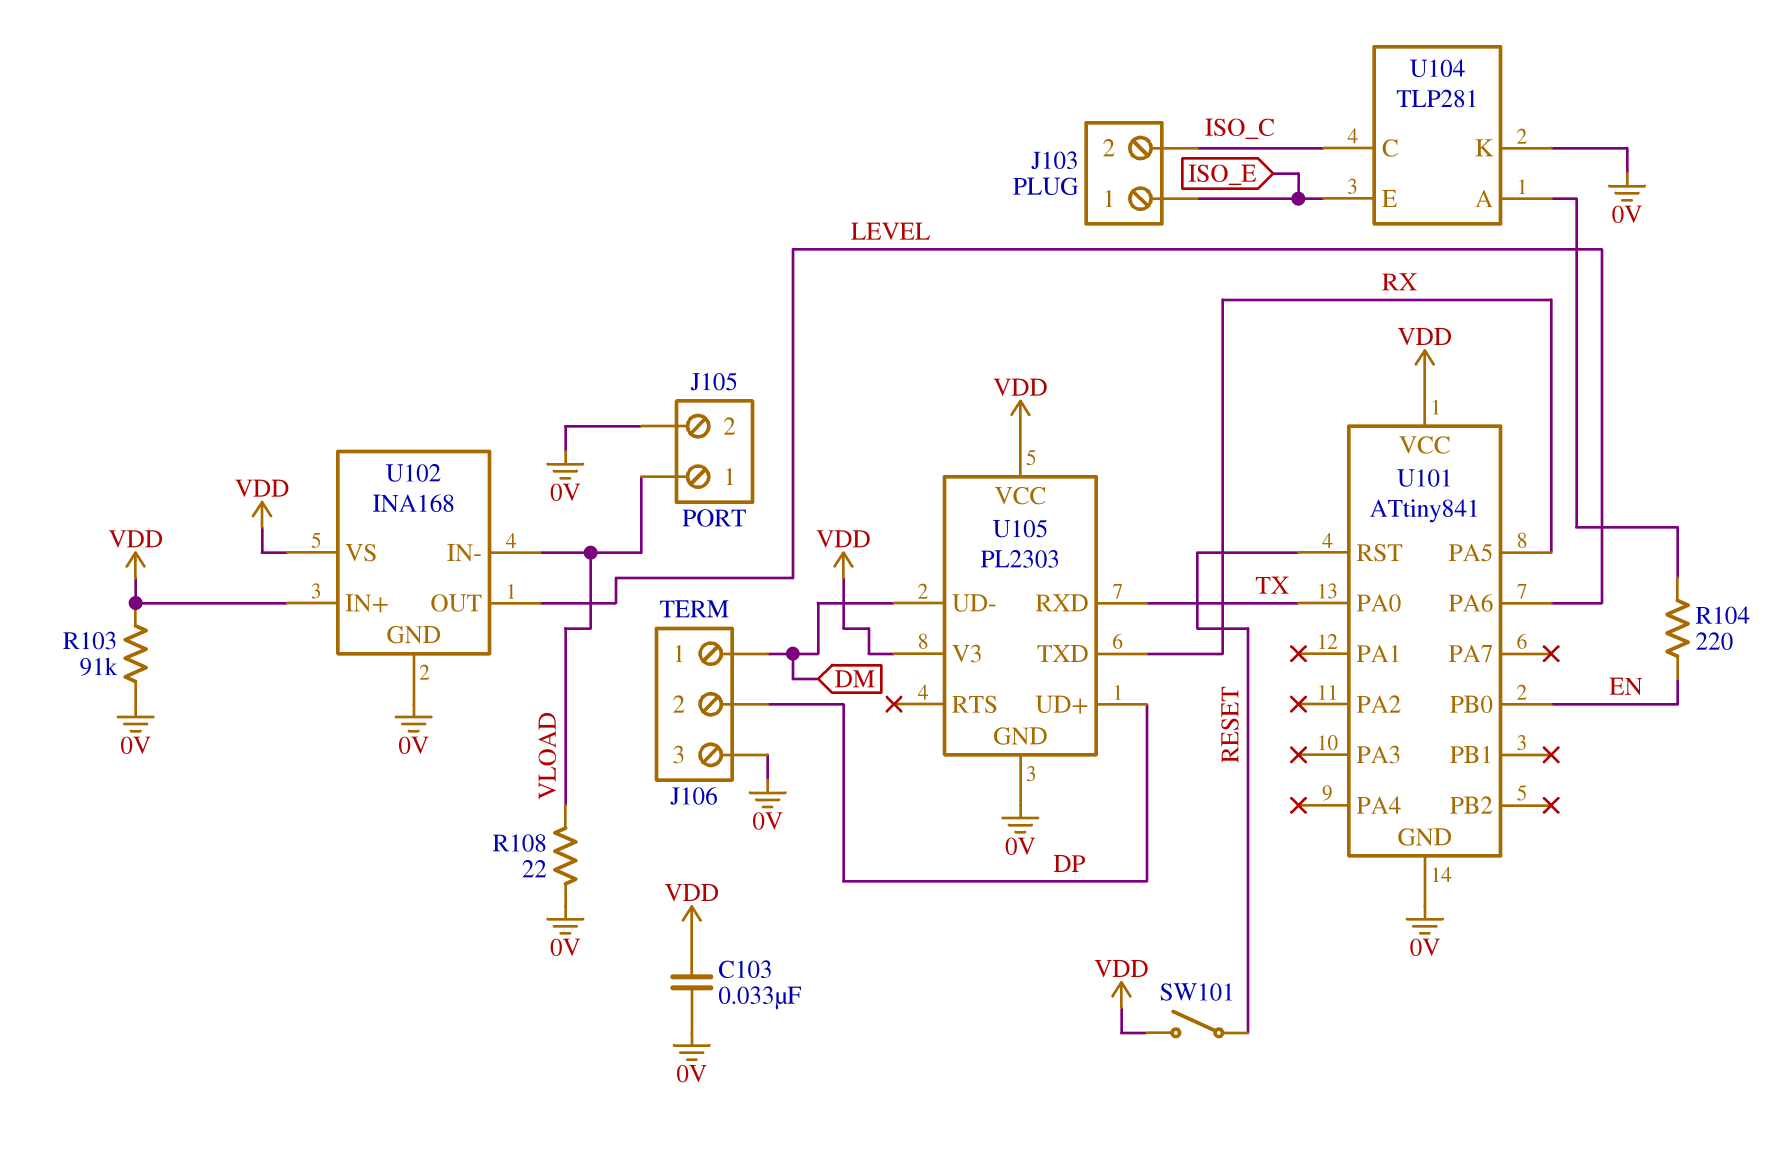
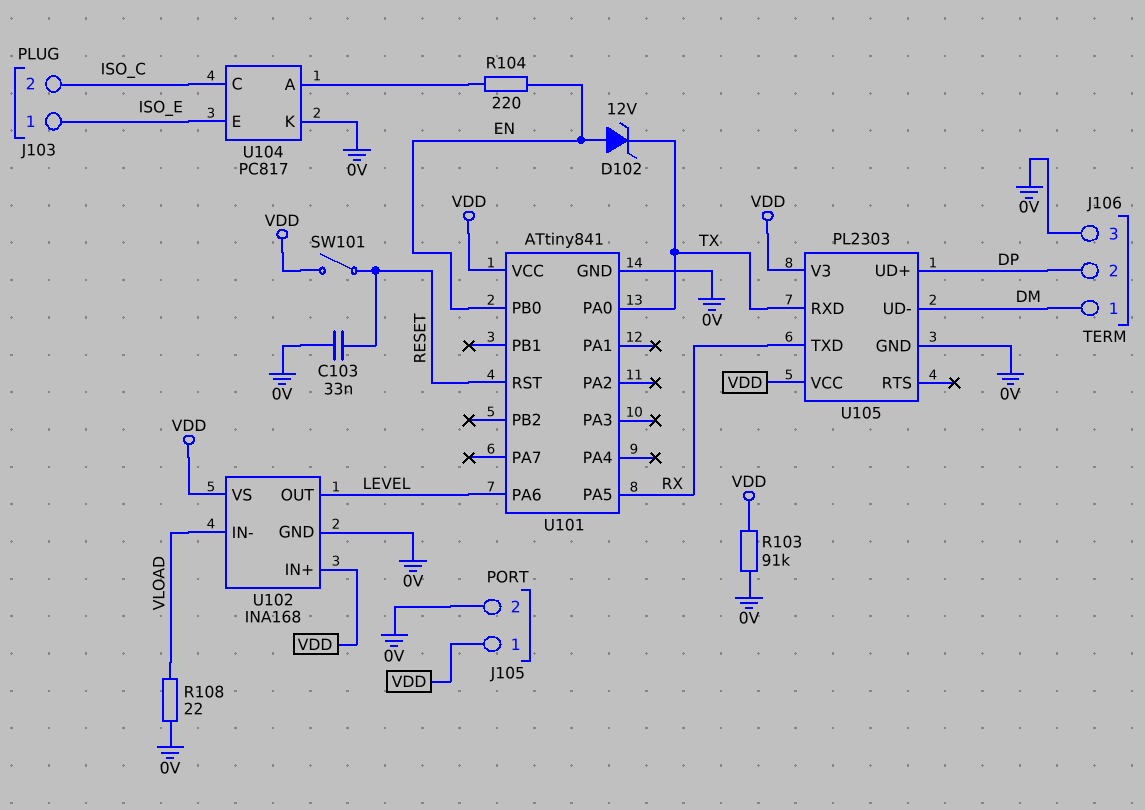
C103: 33nF (0V, VDD) -> 33nF (0V, RESET)
D102: none -> zener 12V (A EN, K TX)
J105 pin 1: VLOAD -> VDD
U104: TLP281 -> PC817

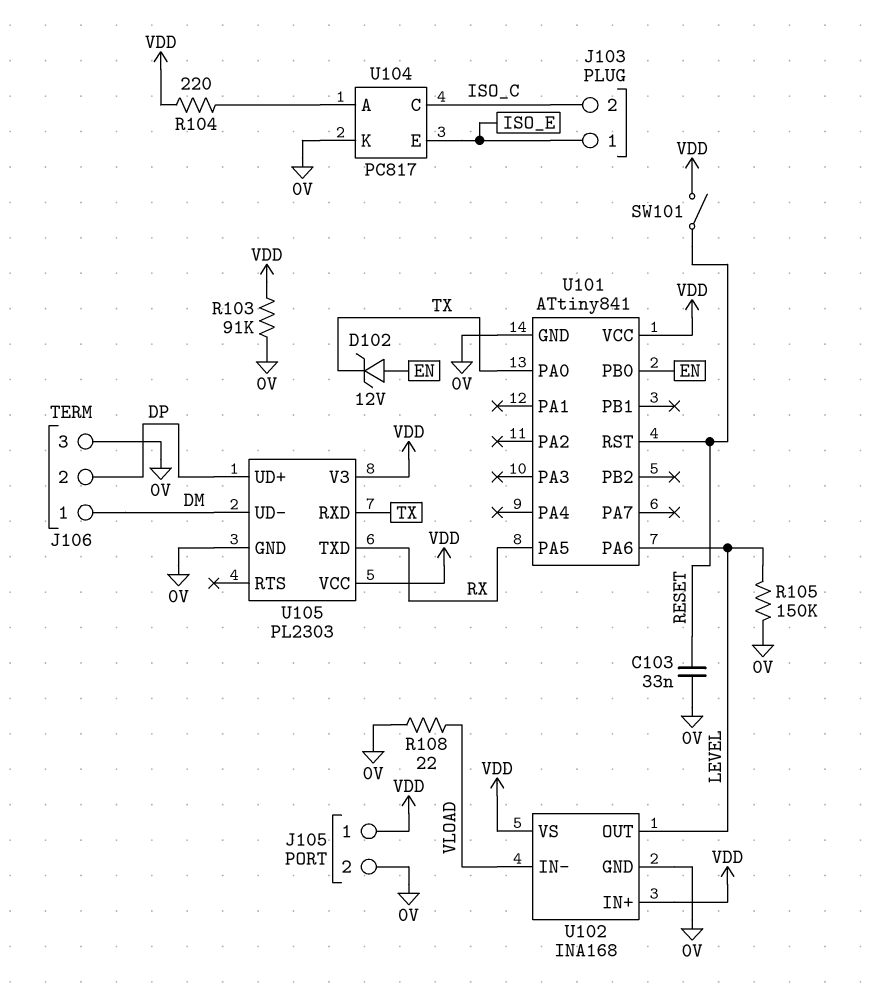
R104: 220 (EN, U104/A) -> 220 (U104/A, VDD)
R105: none -> 150k (0V, LEVEL)

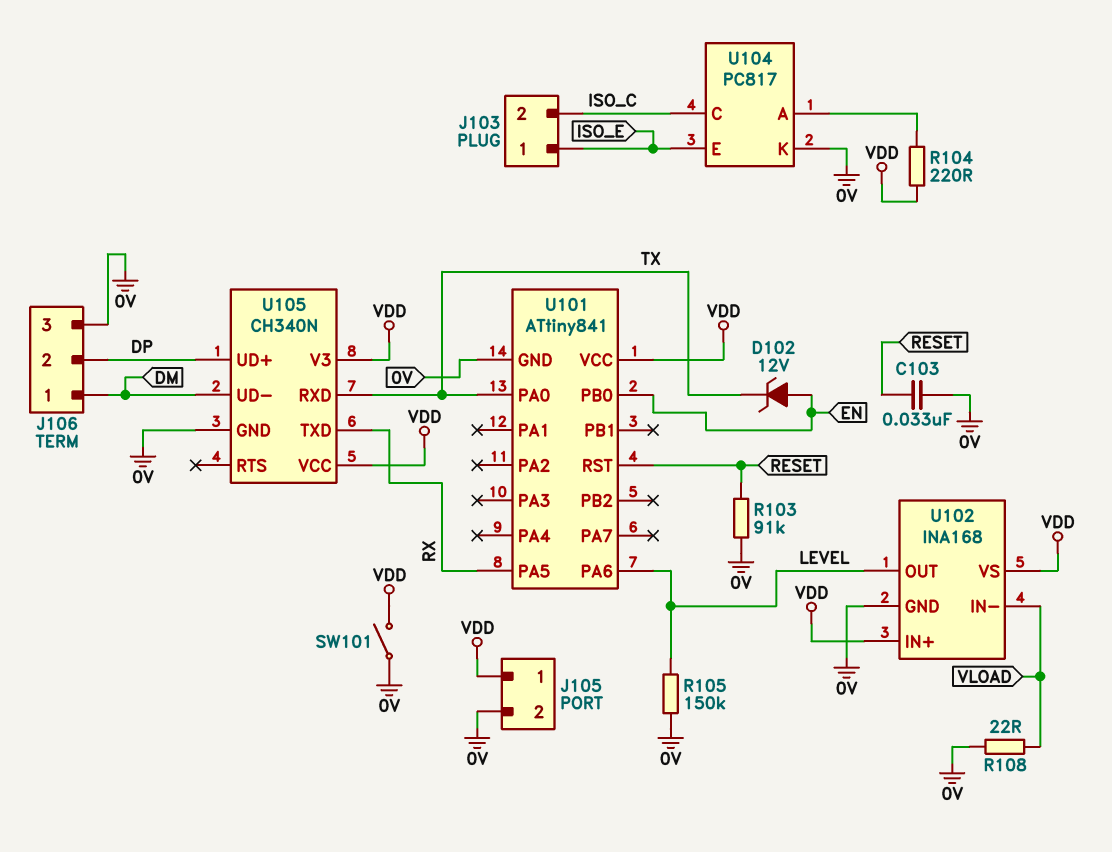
R103: 91k (0V, VDD) -> 91k (0V, RESET)
SW101: switch (RESET, VDD) -> switch (0V, VDD)
U105: PL2303 -> CH340N

